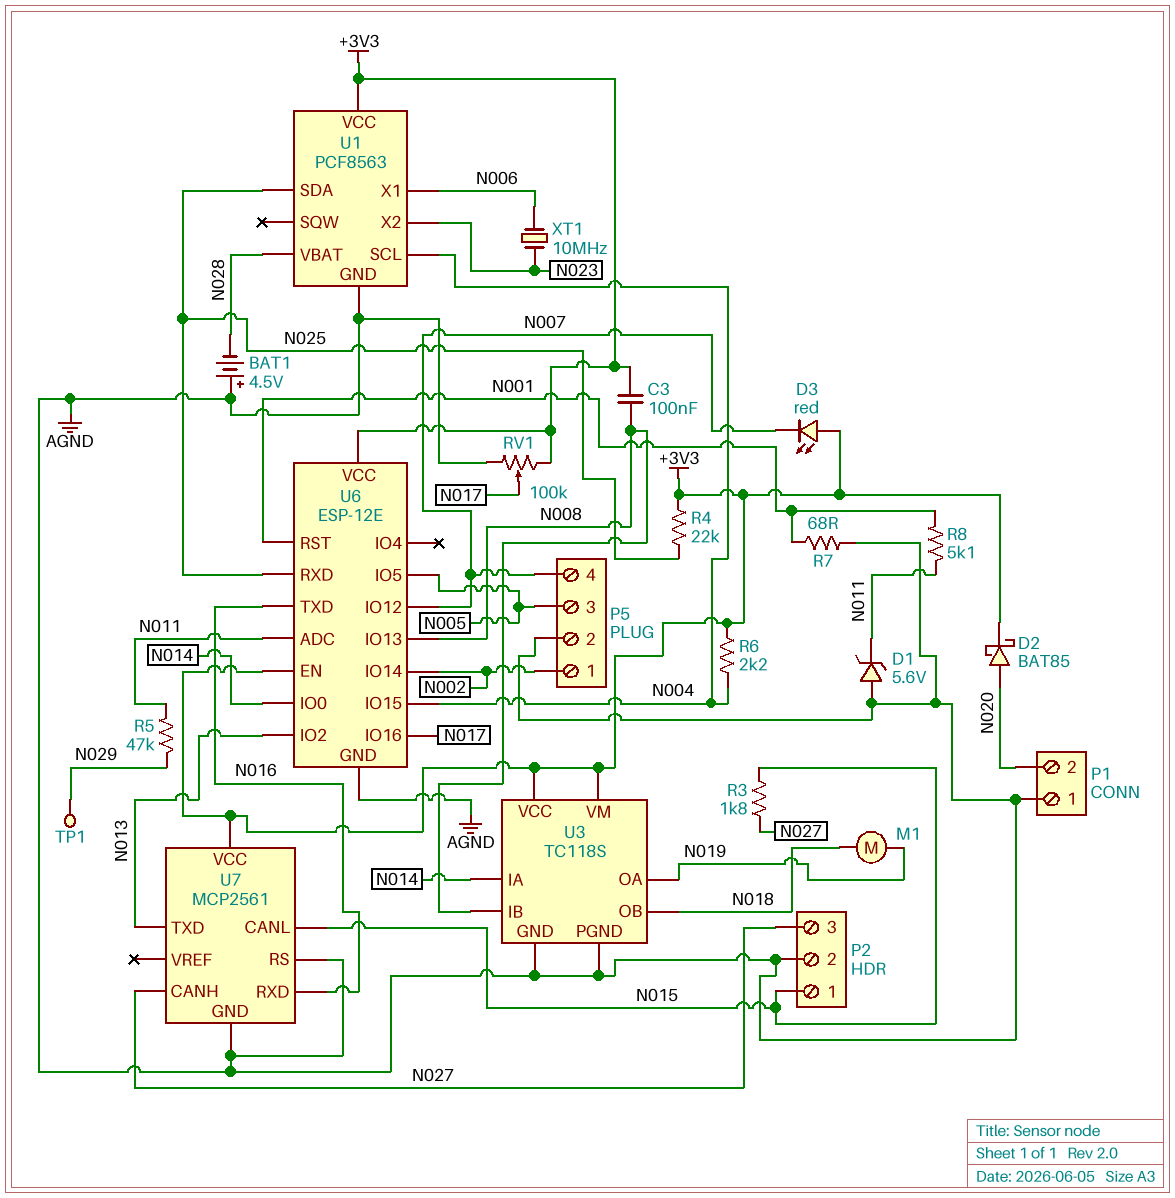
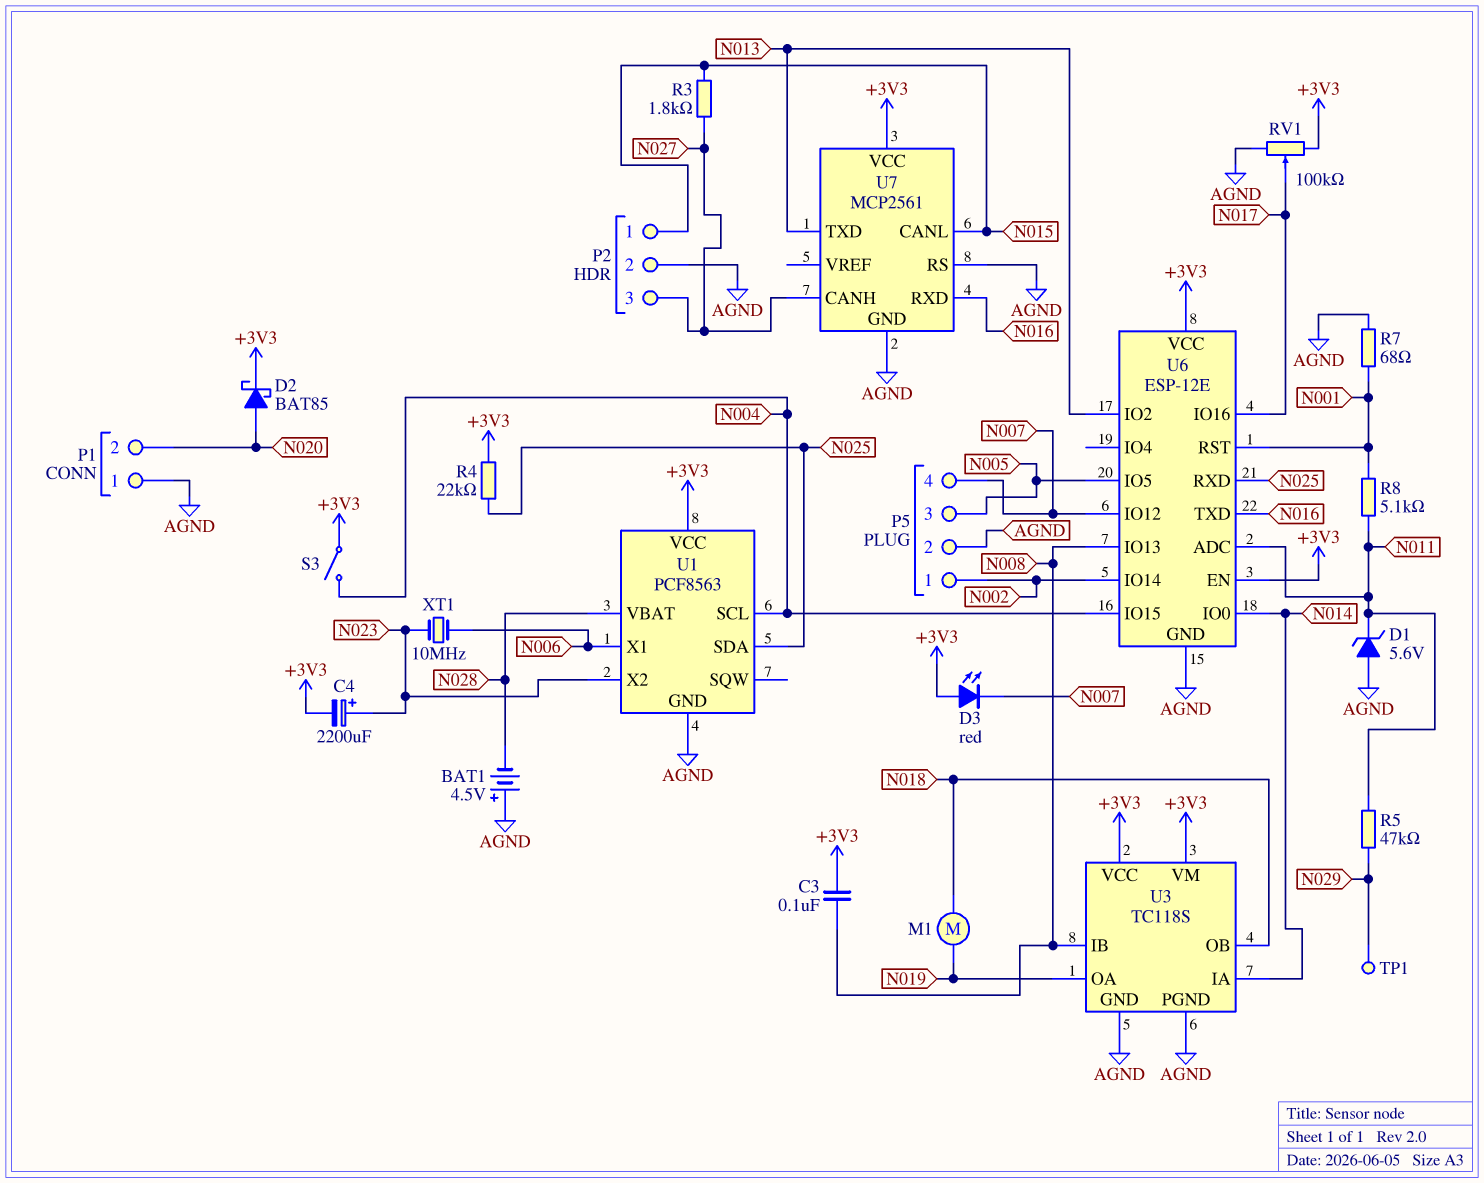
C4: none -> 2200uF (plus N023, minus +3V3)
R6: 2.2k (+3V3, N004) -> none
S3: none -> switch (+3V3, N004)

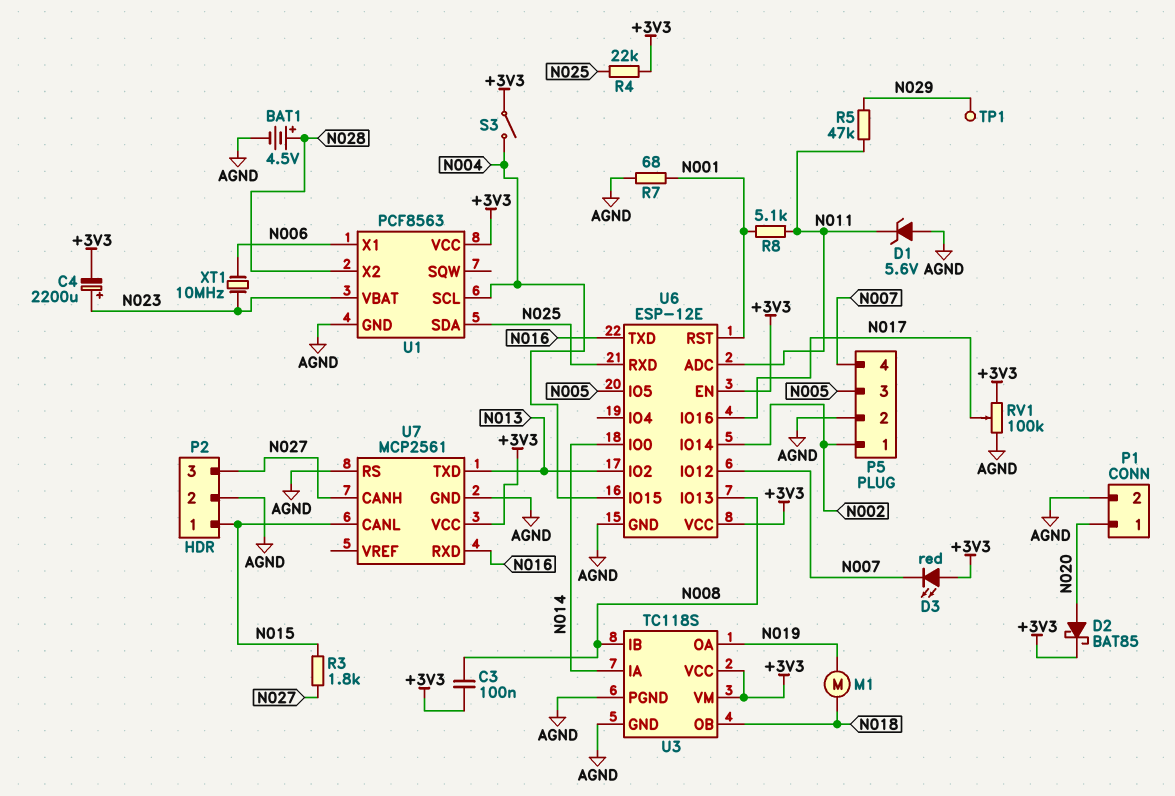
BAT1: 4.5V (plus AGND, minus N028) -> 4.5V (plus N028, minus AGND)
P1 pin 1: AGND -> N020
P1 pin 2: N020 -> AGND
U1 pin VBAT: N028 -> N023
U1 pin X2: N023 -> N028

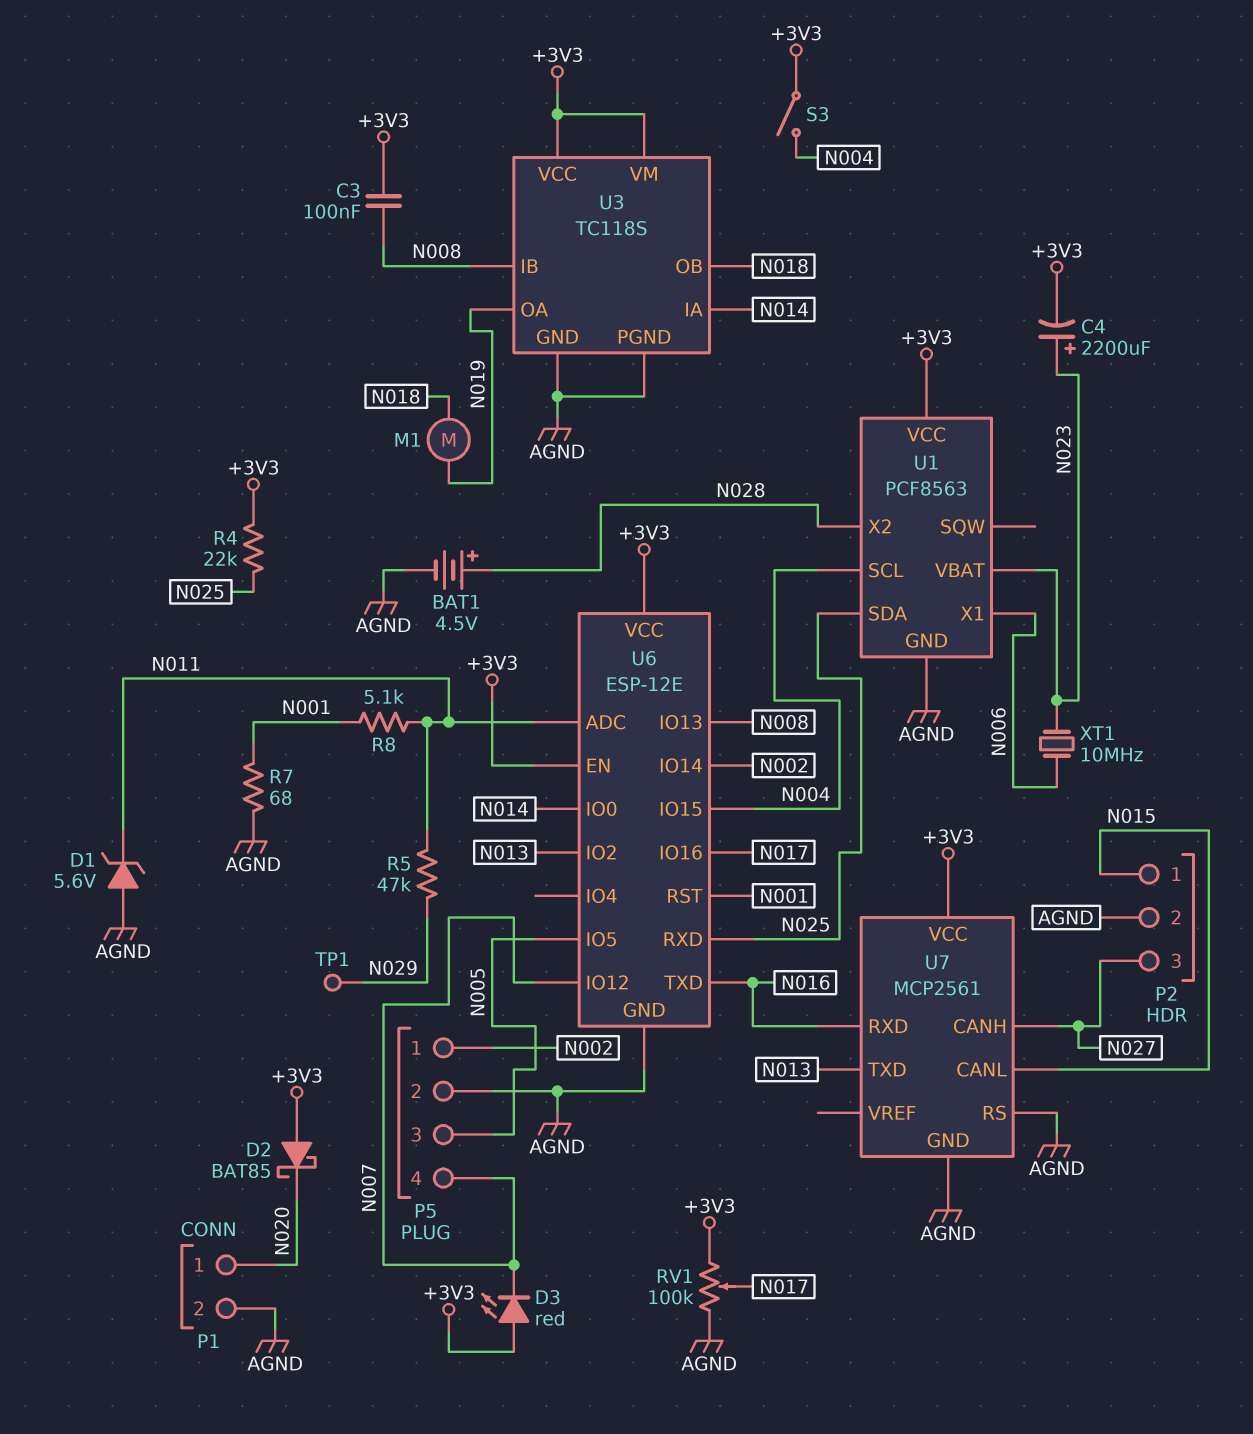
D2: schottky BAT85 (A N020, K +3V3) -> schottky BAT85 (A +3V3, K N020)
R3: 1.8k (N015, N027) -> none

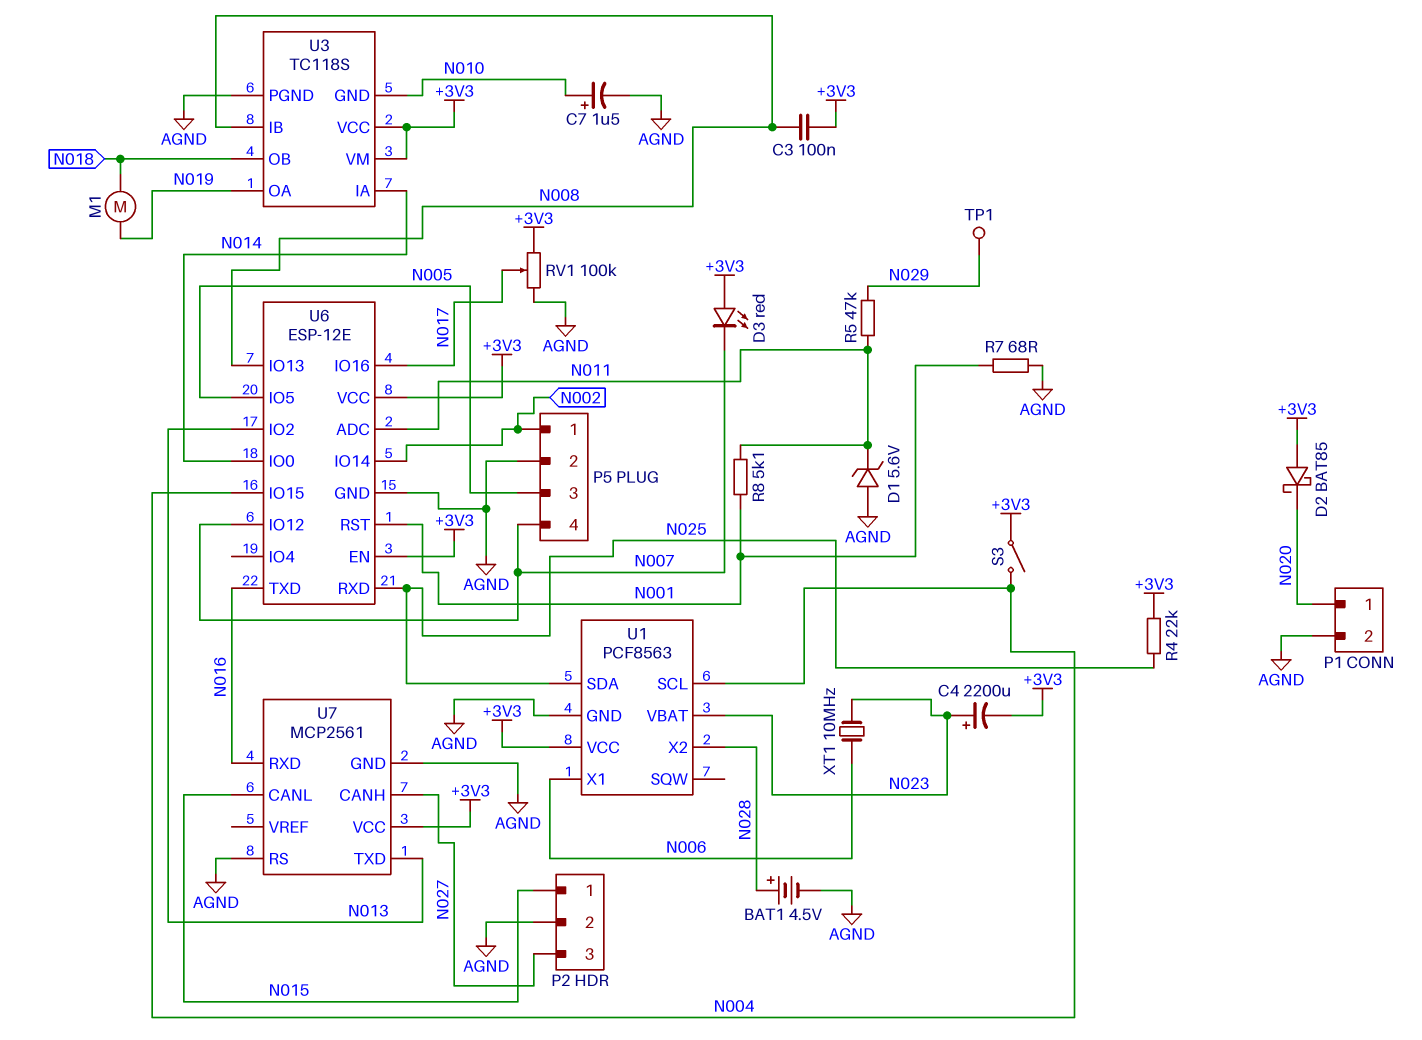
C7: none -> 1.5uF (plus N010, minus AGND)
U3 pin GND: AGND -> N010

